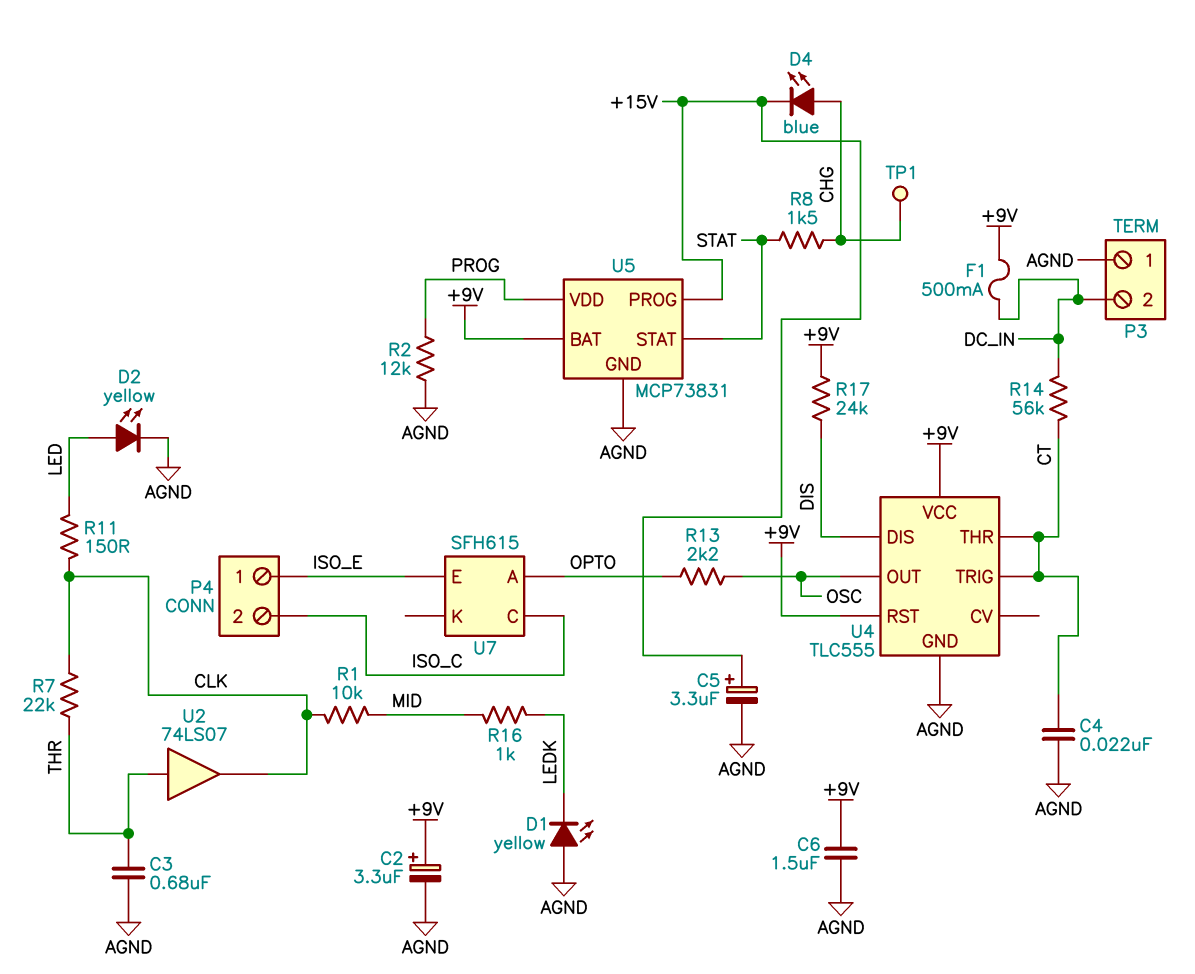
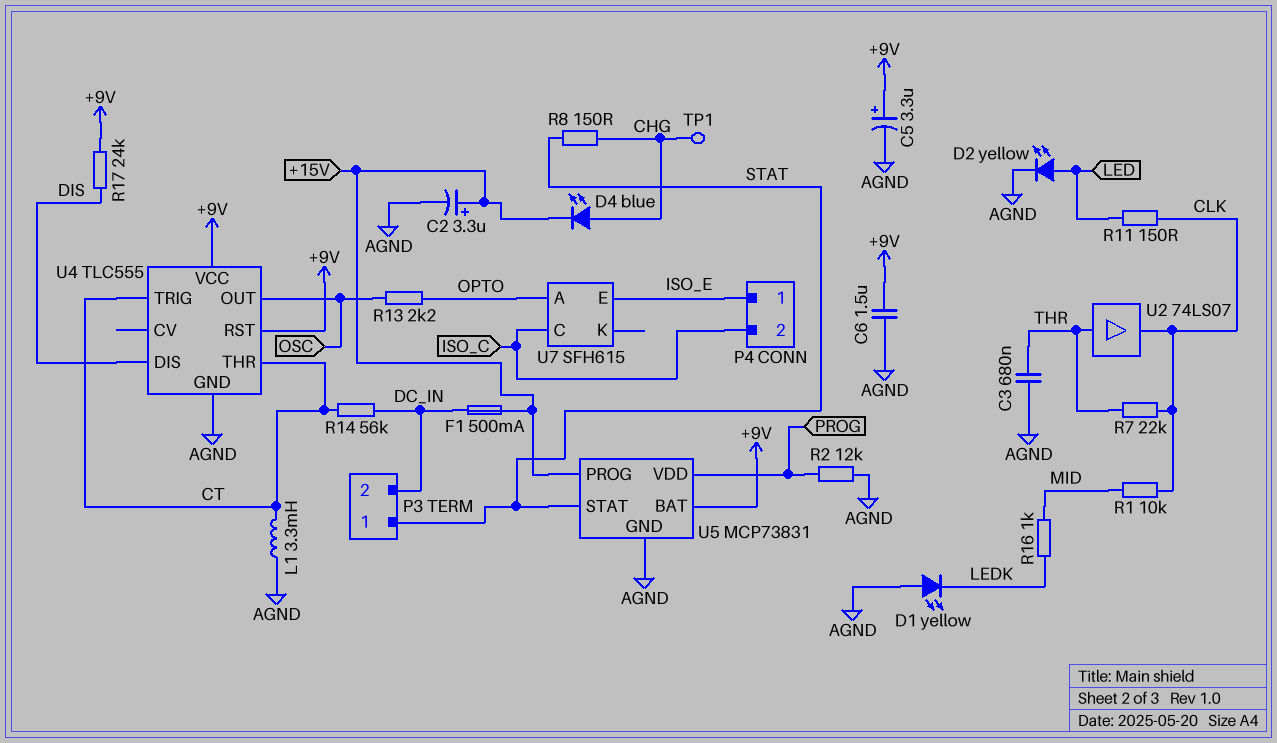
C2: 3.3uF (plus +9V, minus AGND) -> 3.3uF (plus +15V, minus AGND)
C4: 22nF (AGND, CT) -> none
C5: 3.3uF (plus +15V, minus AGND) -> 3.3uF (plus +9V, minus AGND)
F1: 500mA (+9V, DC_IN) -> 500mA (+15V, DC_IN)
L1: none -> 3.3mH (AGND, CT)
P3 pin 1: AGND -> STAT
R8: 1.5k (CHG, STAT) -> 150 (CHG, STAT)

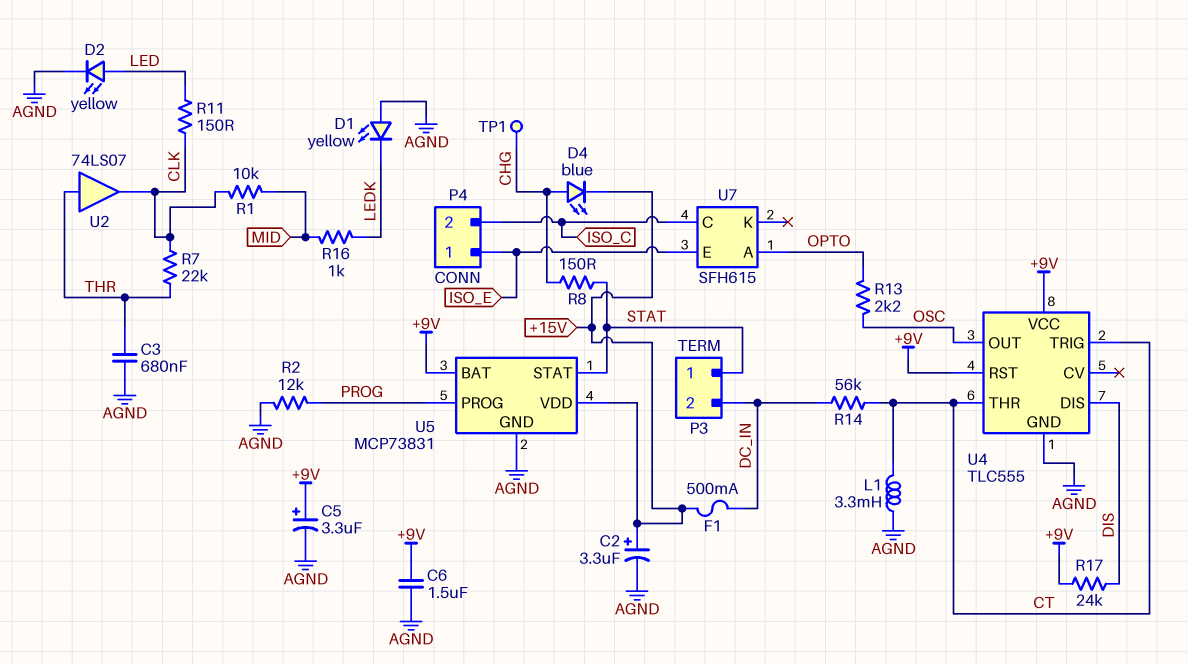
U5 pin PROG: +15V -> PROG
U5 pin VDD: PROG -> +15V

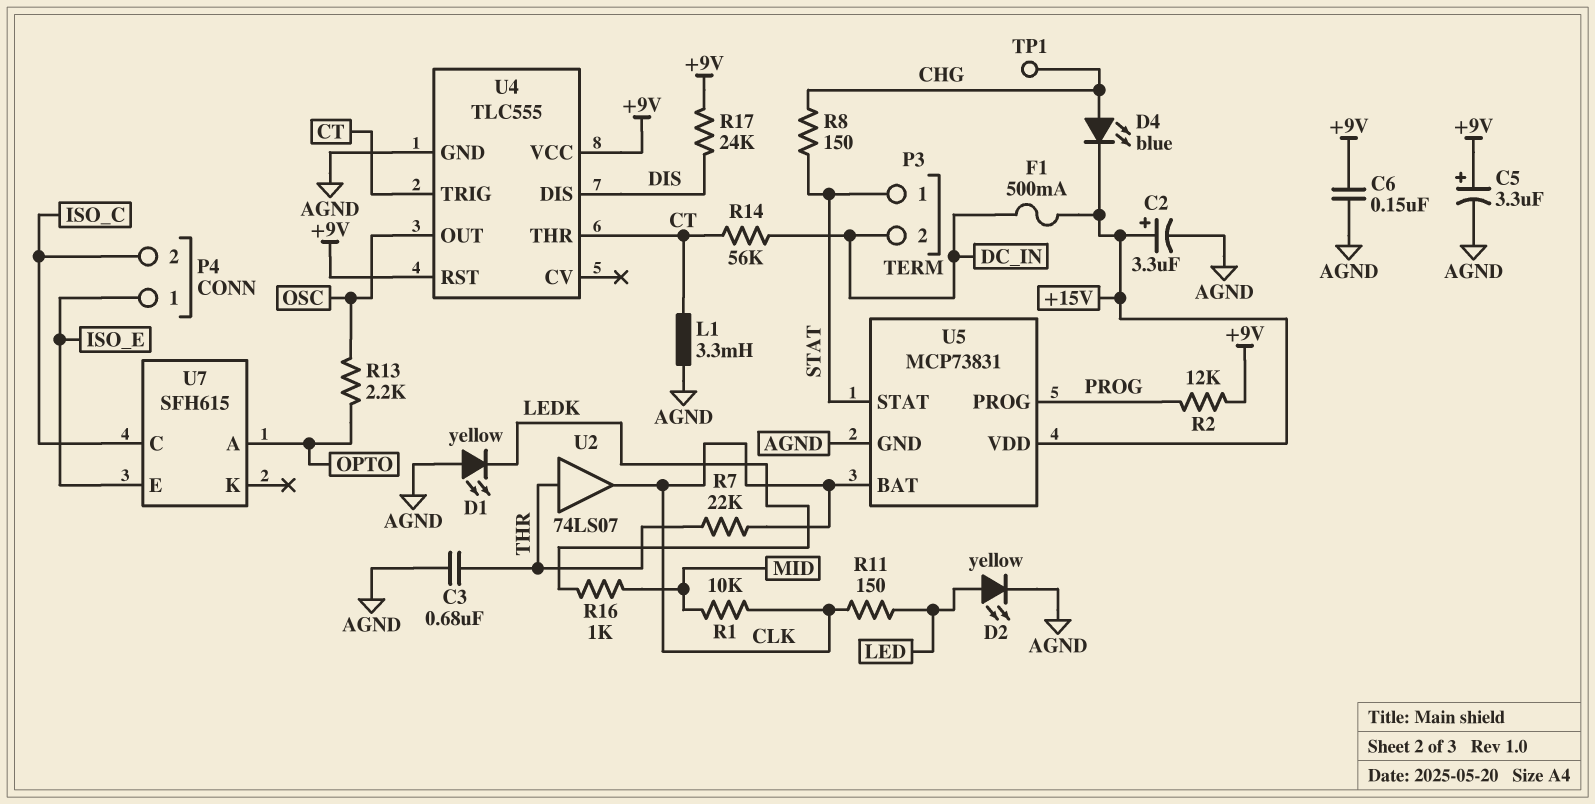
C6: 1.5uF (+9V, AGND) -> 150nF (+9V, AGND)
R2: 12k (AGND, PROG) -> 12k (+9V, PROG)
U5 pin BAT: +9V -> CLK

